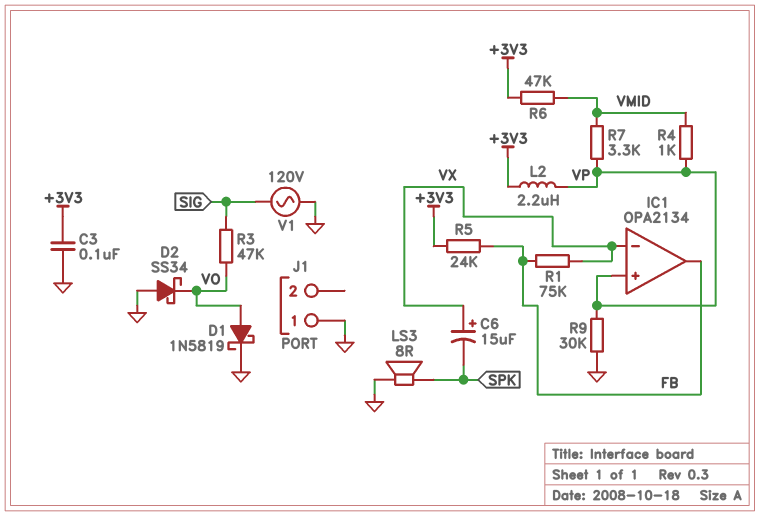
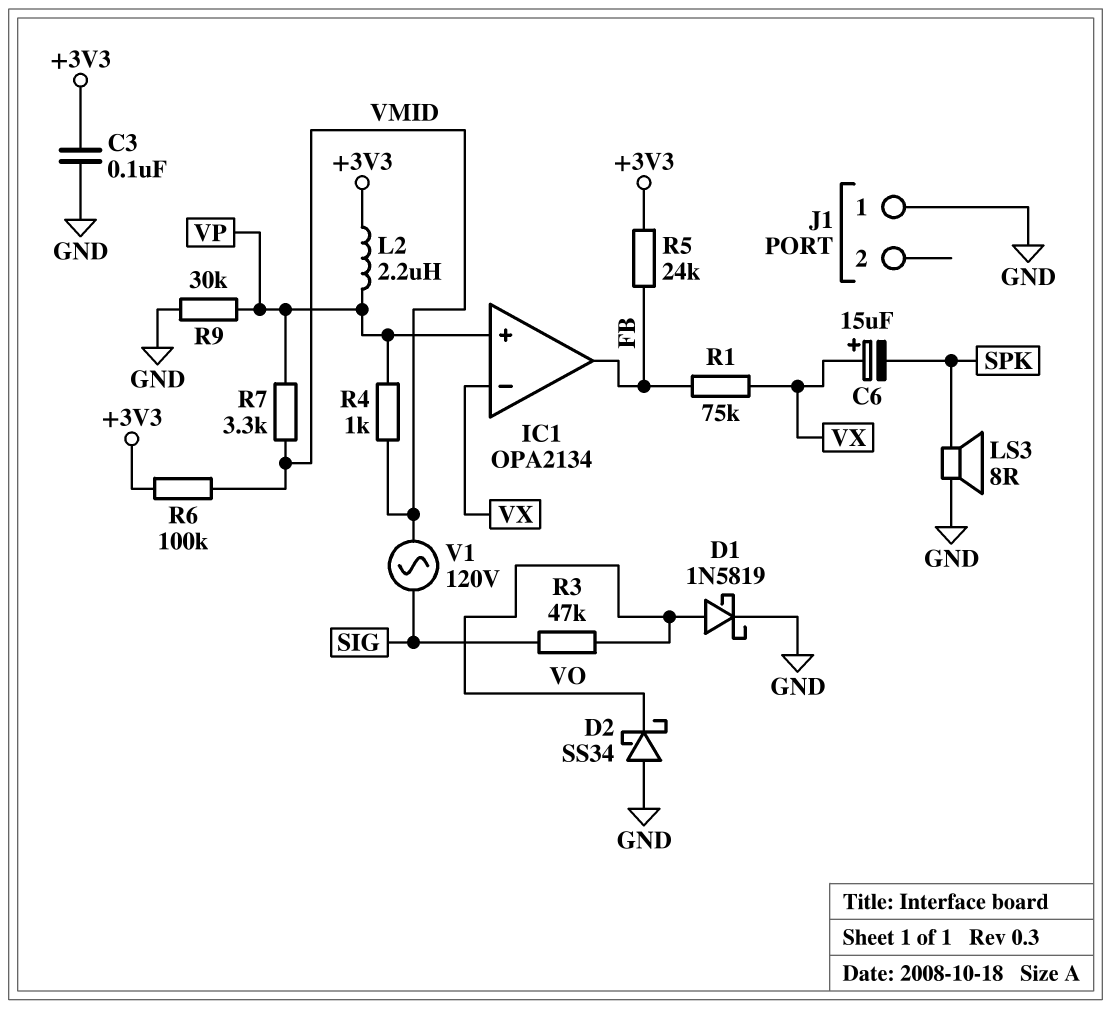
R6: 47k (+3V3, VMID) -> 100k (+3V3, VMID)
V1: AC 120V (GND, SIG) -> AC 120V (SIG, VMID)

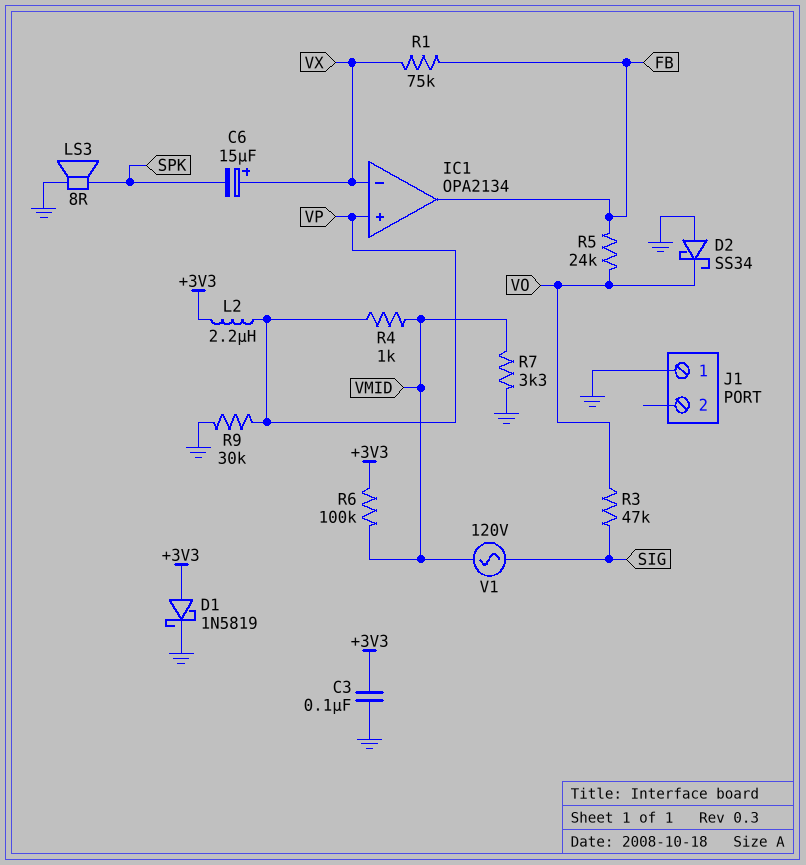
D1: schottky 1N5819 (A VO, K GND) -> schottky 1N5819 (A +3V3, K GND)
R5: 24k (+3V3, FB) -> 24k (FB, VO)
R7: 3.3k (VMID, VP) -> 3.3k (GND, VMID)

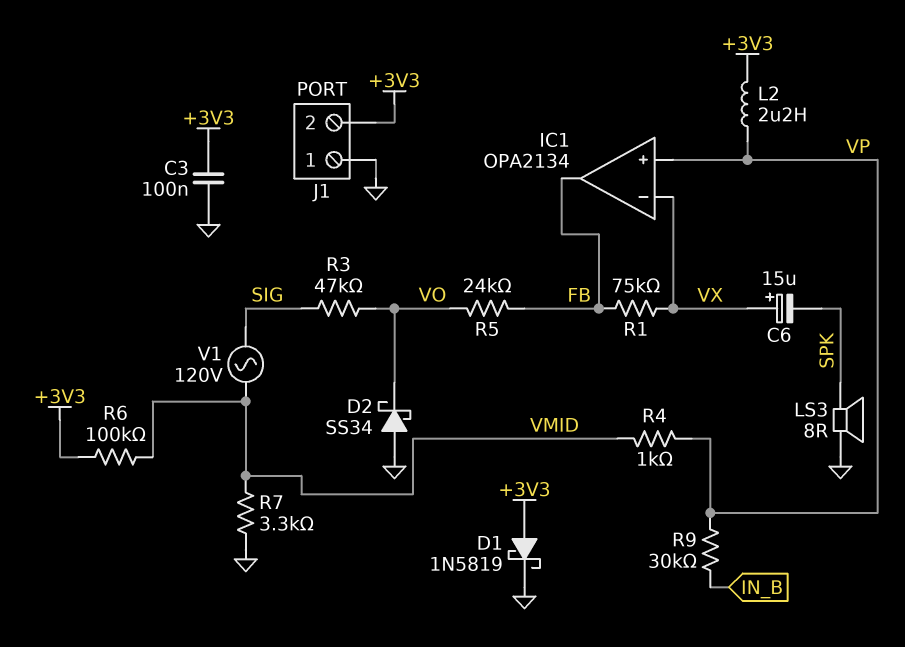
J1 pin 2: none -> +3V3
R9: 30k (GND, VP) -> 30k (IN_B, VP)

